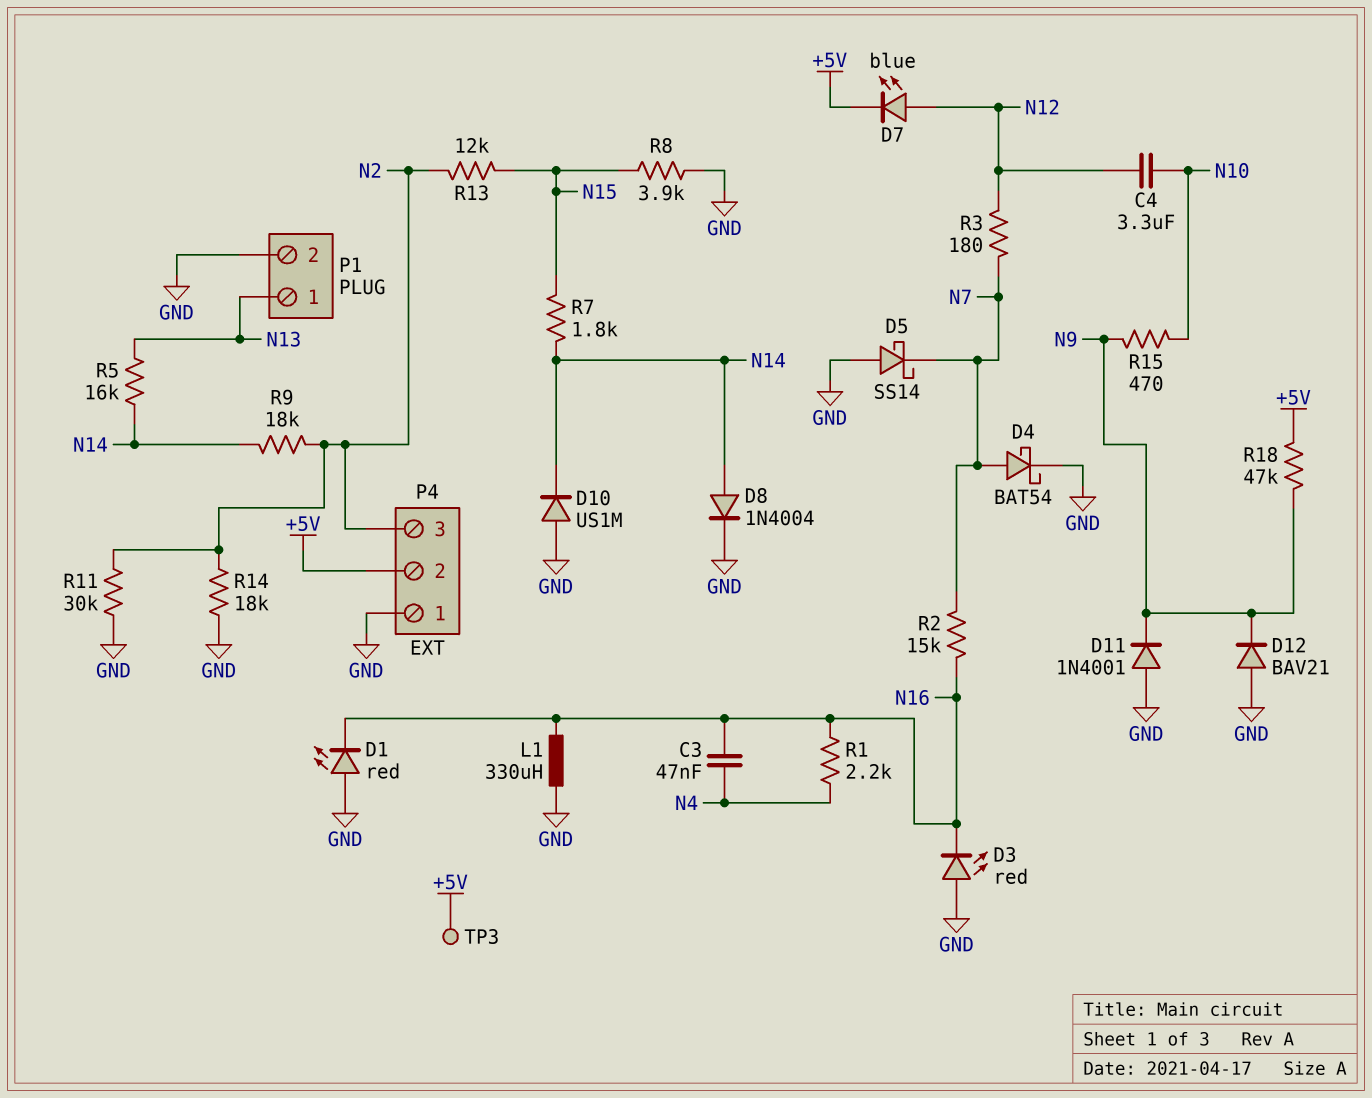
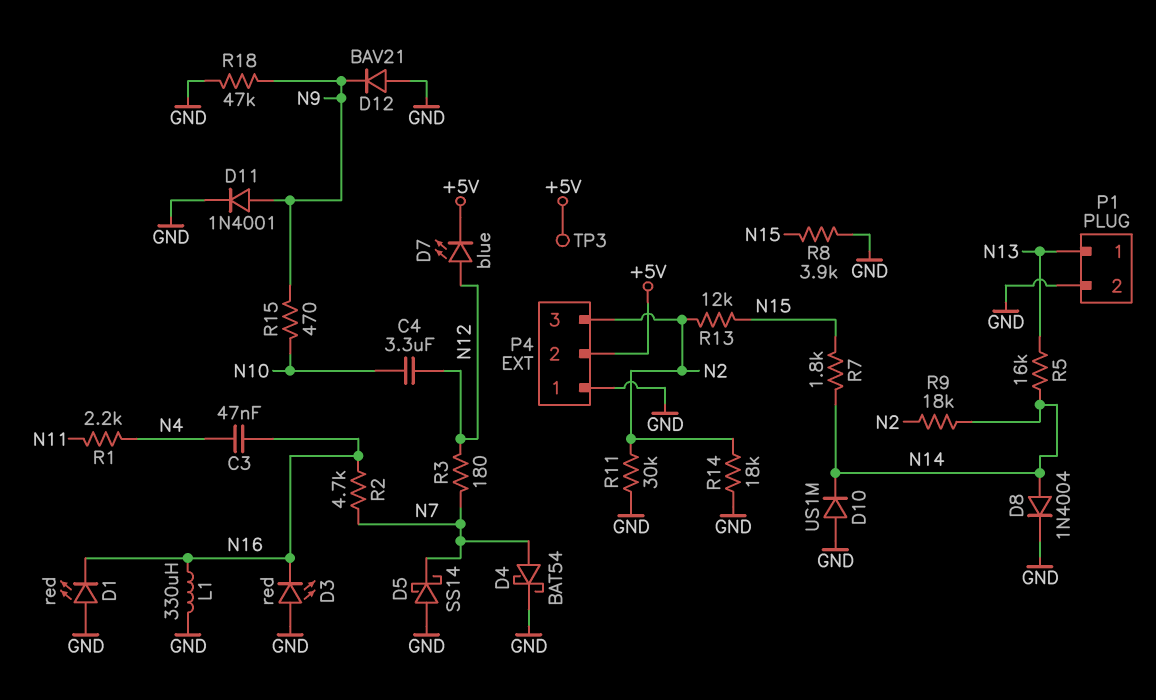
D11: diode 1N4001 (A GND, K N9) -> diode 1N4001 (A N9, K GND)
R1: 2.2k (N4, N16) -> 2.2k (N4, N11)
R2: 15k (N7, N16) -> 4.7k (N7, N16)
R18: 47k (+5V, N9) -> 47k (GND, N9)

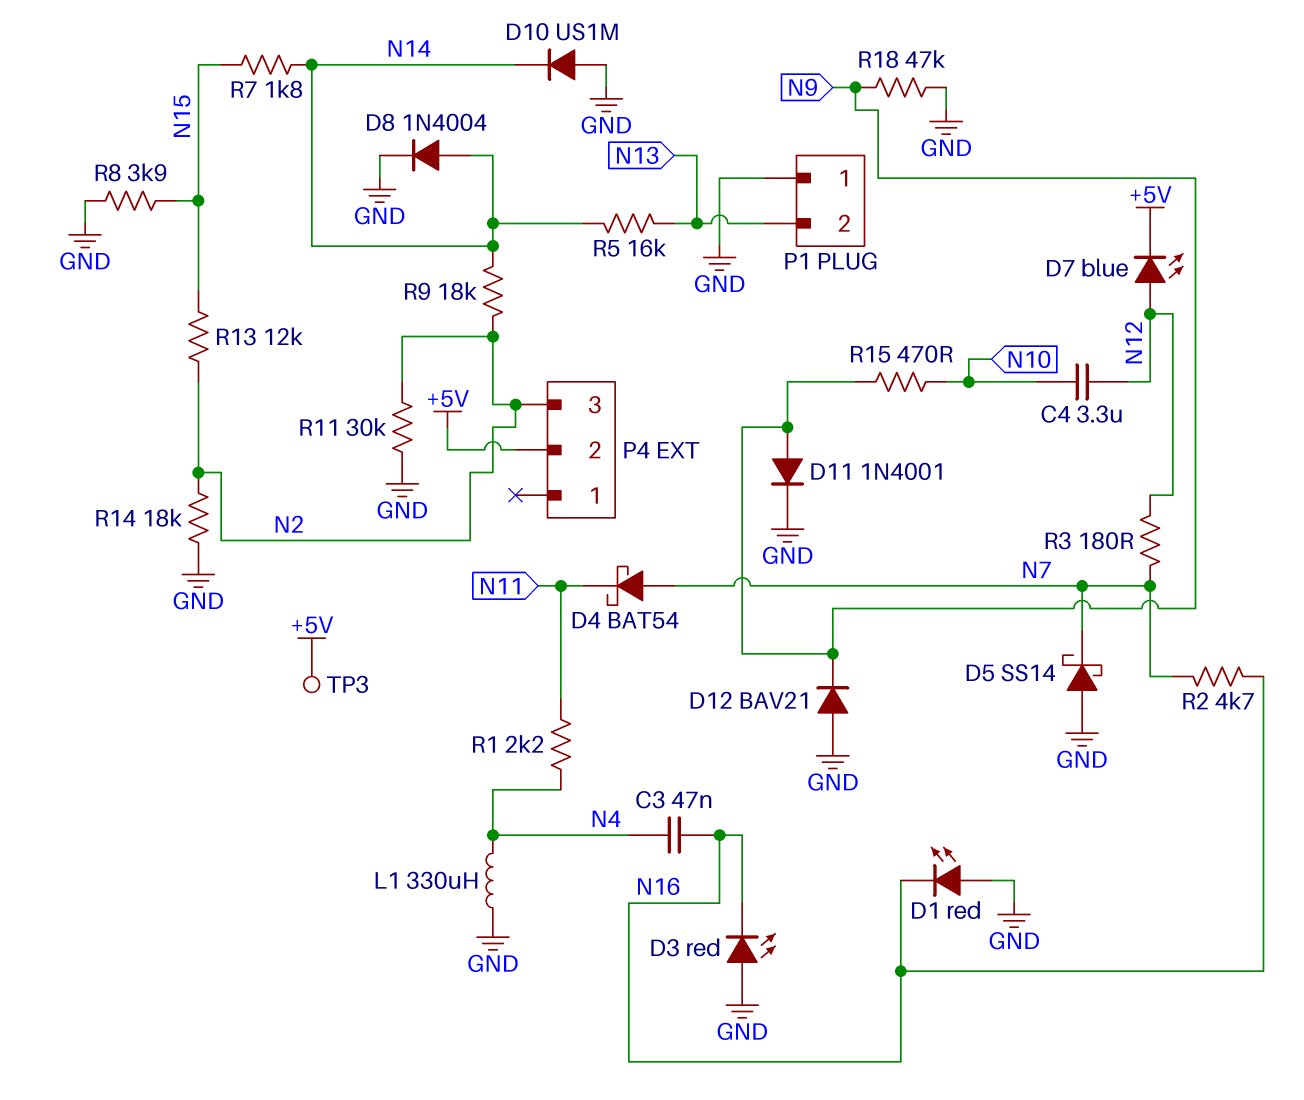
D4: schottky BAT54 (A N7, K GND) -> schottky BAT54 (A N7, K N11)
L1: 330uH (GND, N16) -> 330uH (GND, N4)
P1 pin 1: N13 -> GND
P1 pin 2: GND -> N13
P4 pin 1: GND -> none

